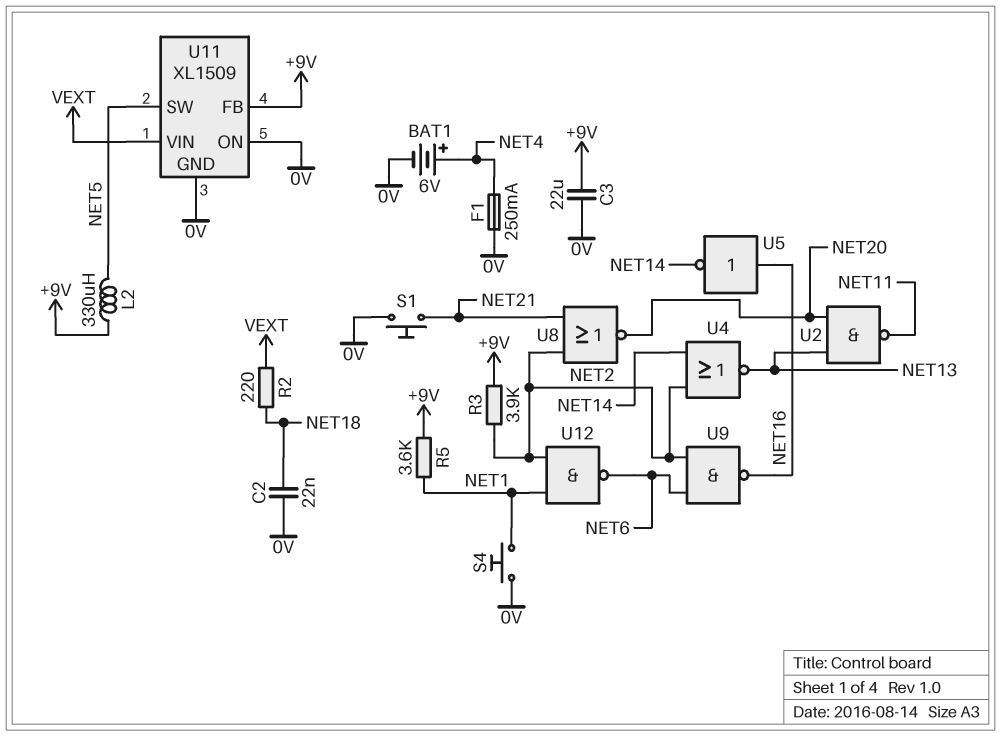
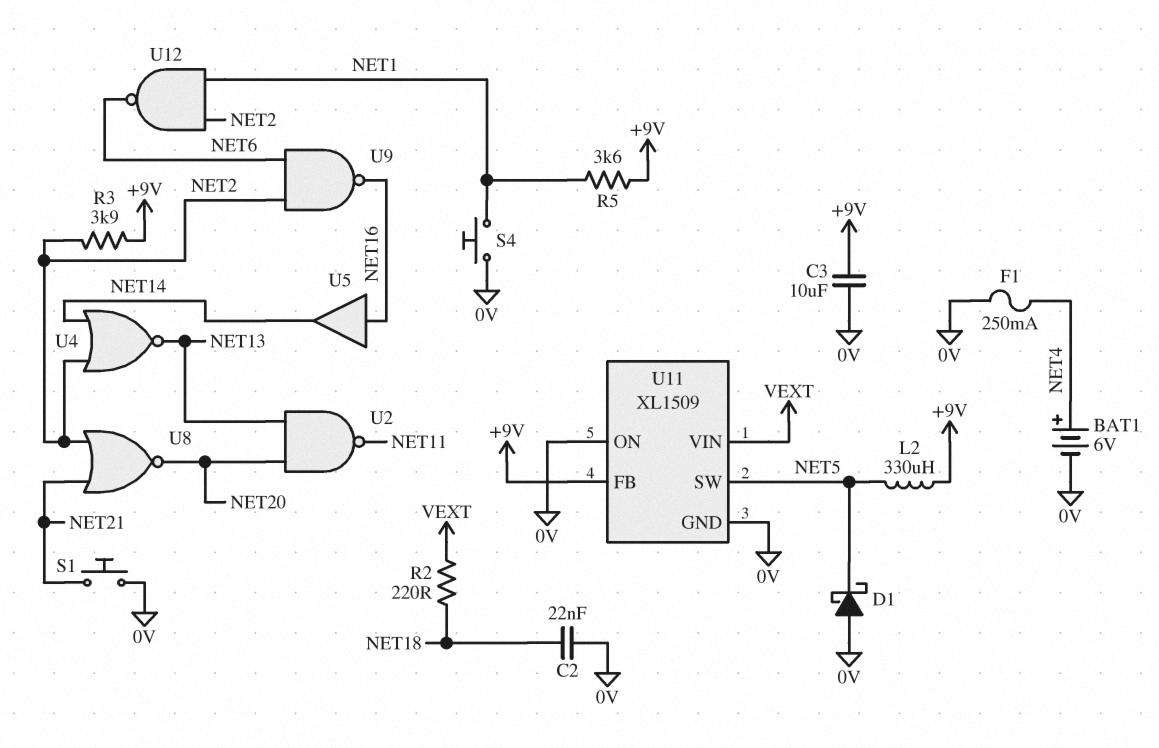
C3: 22uF (+9V, 0V) -> 10uF (+9V, 0V)
D1: none -> schottky (A 0V, K NET5)
U5: NOT (in NET16, out NET14) -> buffer (in NET16, out NET14)

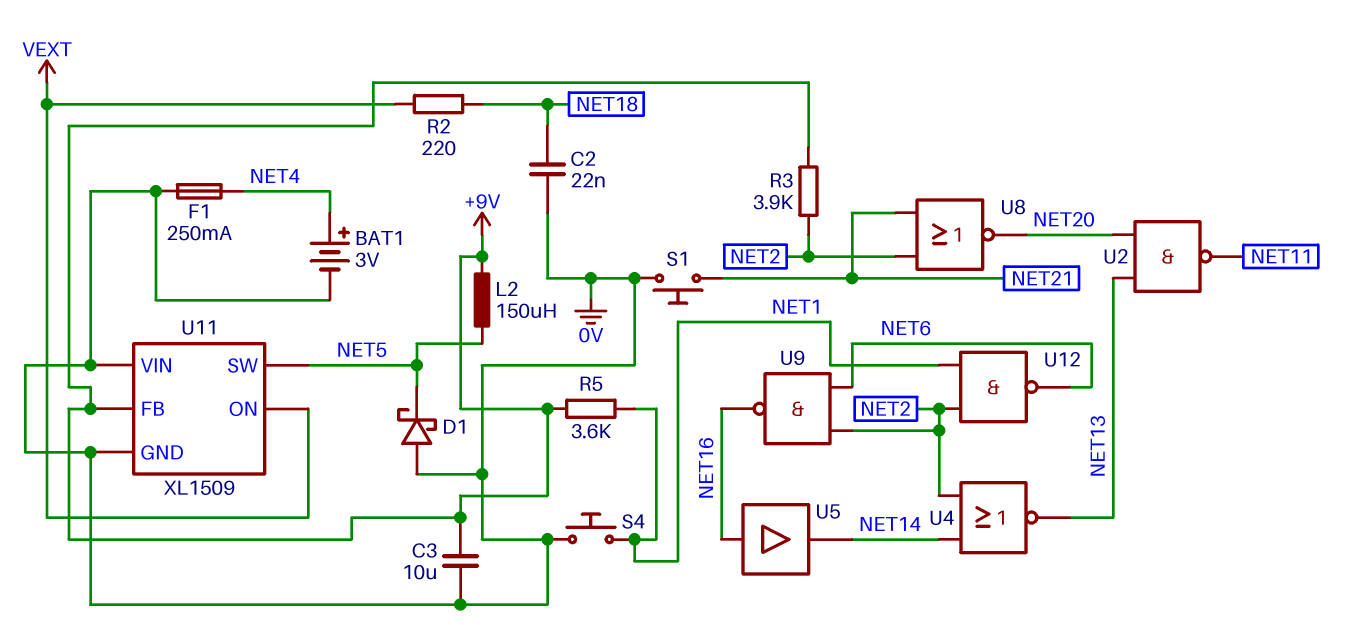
BAT1: 6V (plus NET4, minus 0V) -> 3V (plus NET4, minus 0V)
L2: 330uH (+9V, NET5) -> 150uH (+9V, NET5)
U11 pin ON: 0V -> VEXT
U11 pin VIN: VEXT -> 0V

